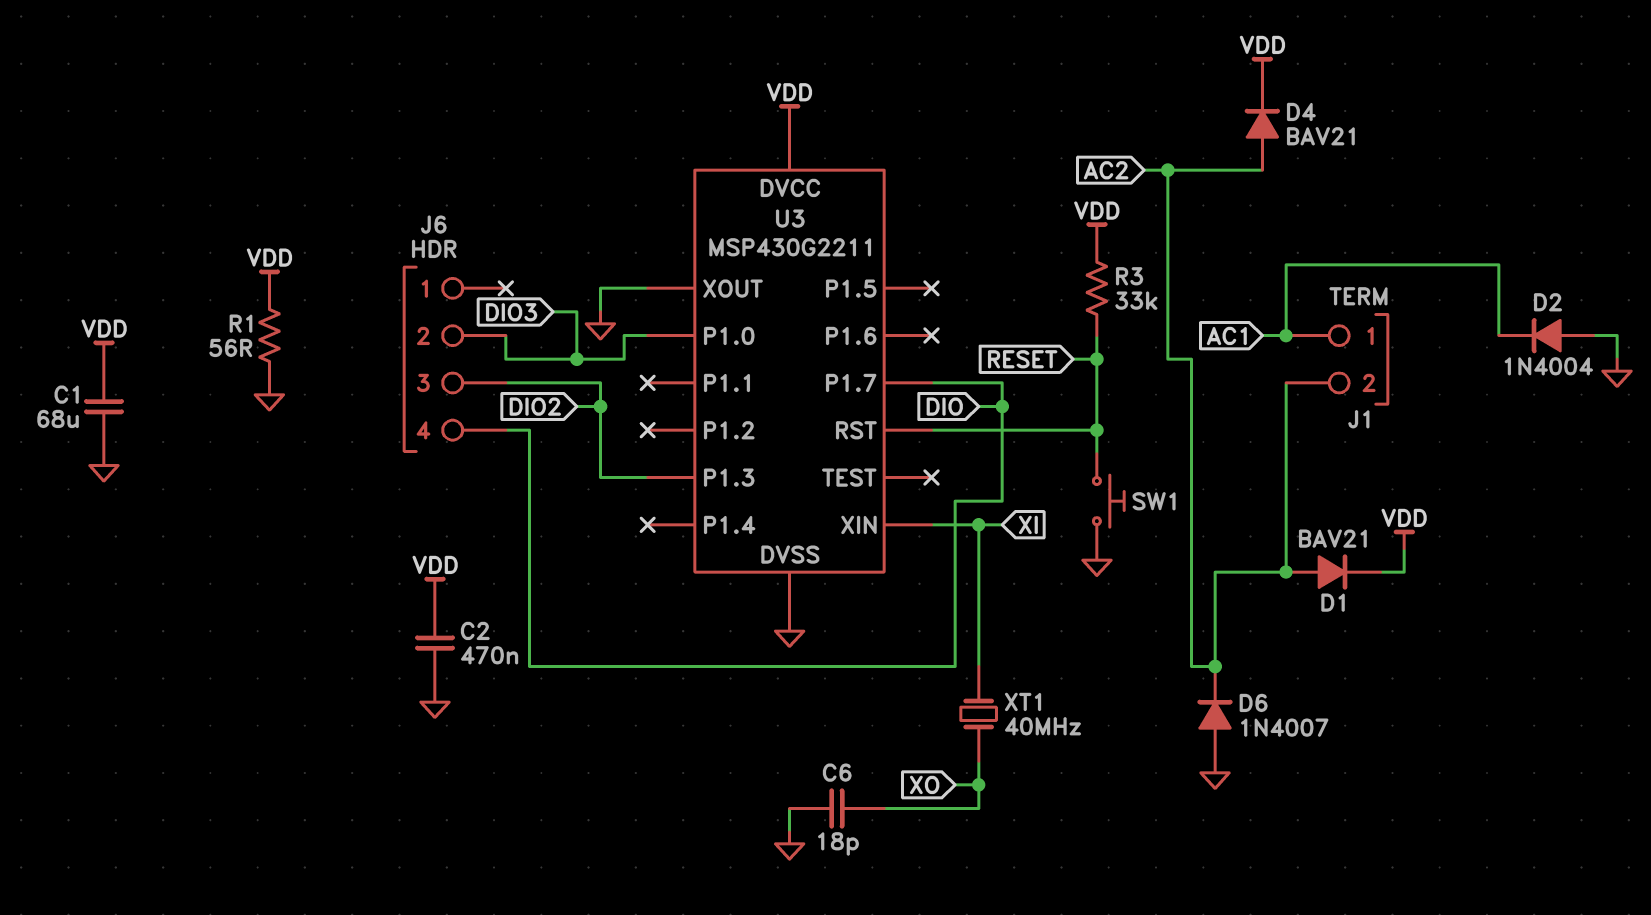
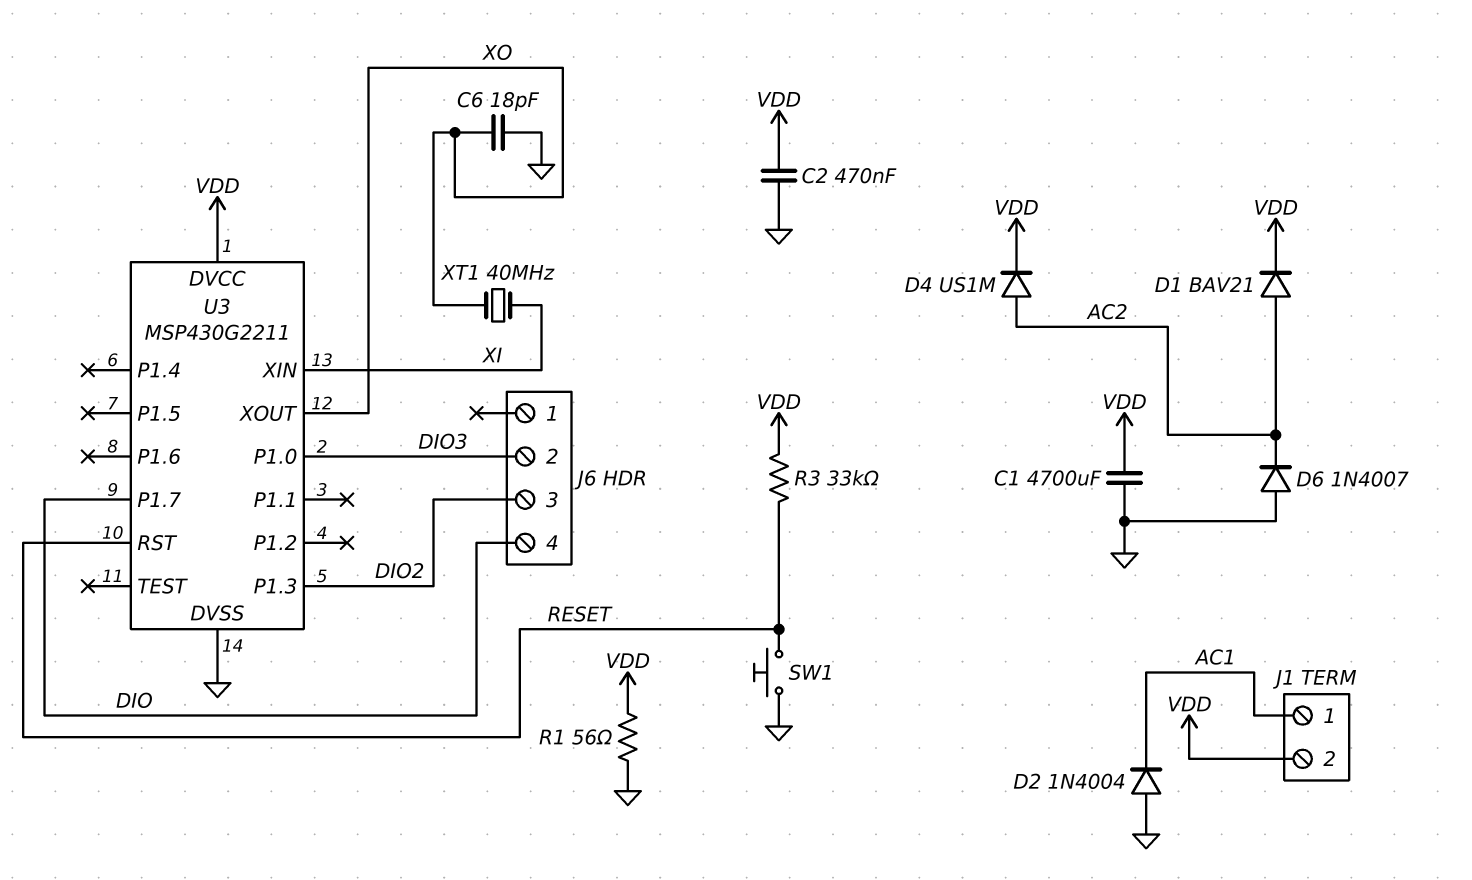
C1: 68uF (GND, VDD) -> 4700uF (GND, VDD)
D4: diode BAV21 (A AC2, K VDD) -> diode US1M (A AC2, K VDD)
J1 pin 2: AC2 -> VDD
U3 pin XOUT: GND -> XO

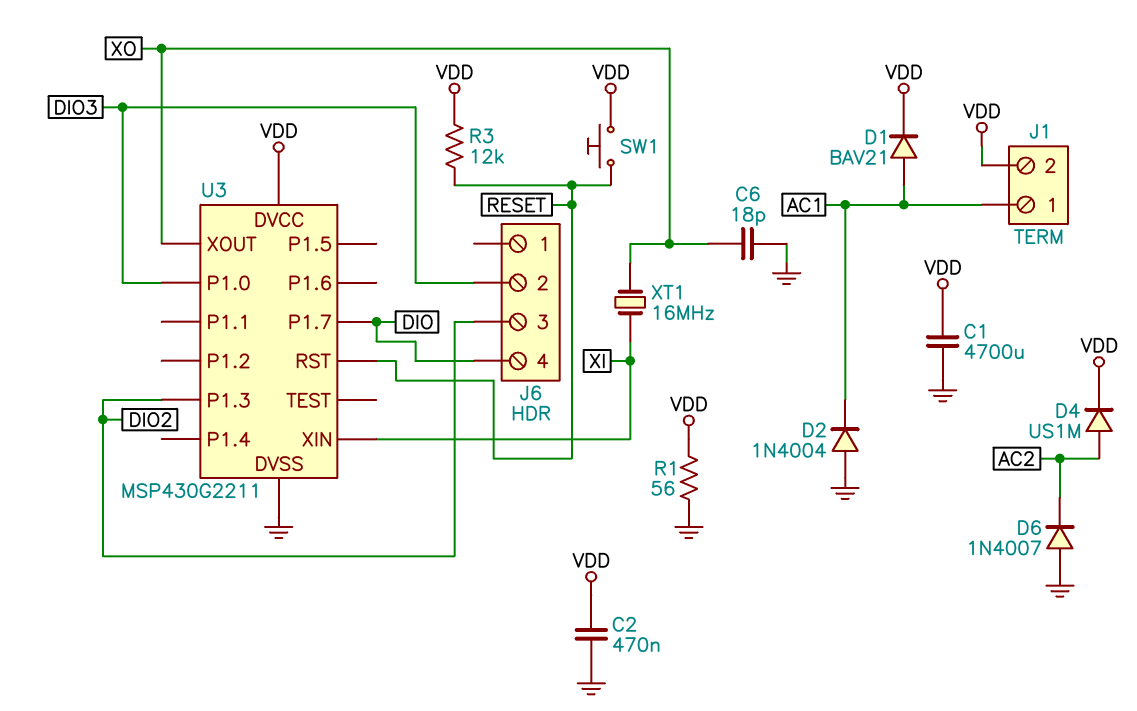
D1: diode BAV21 (A AC2, K VDD) -> diode BAV21 (A AC1, K VDD)
R3: 33k (RESET, VDD) -> 12k (RESET, VDD)
SW1: button (GND, RESET) -> button (RESET, VDD)
XT1: 40MHz (XI, XO) -> 16MHz (XI, XO)

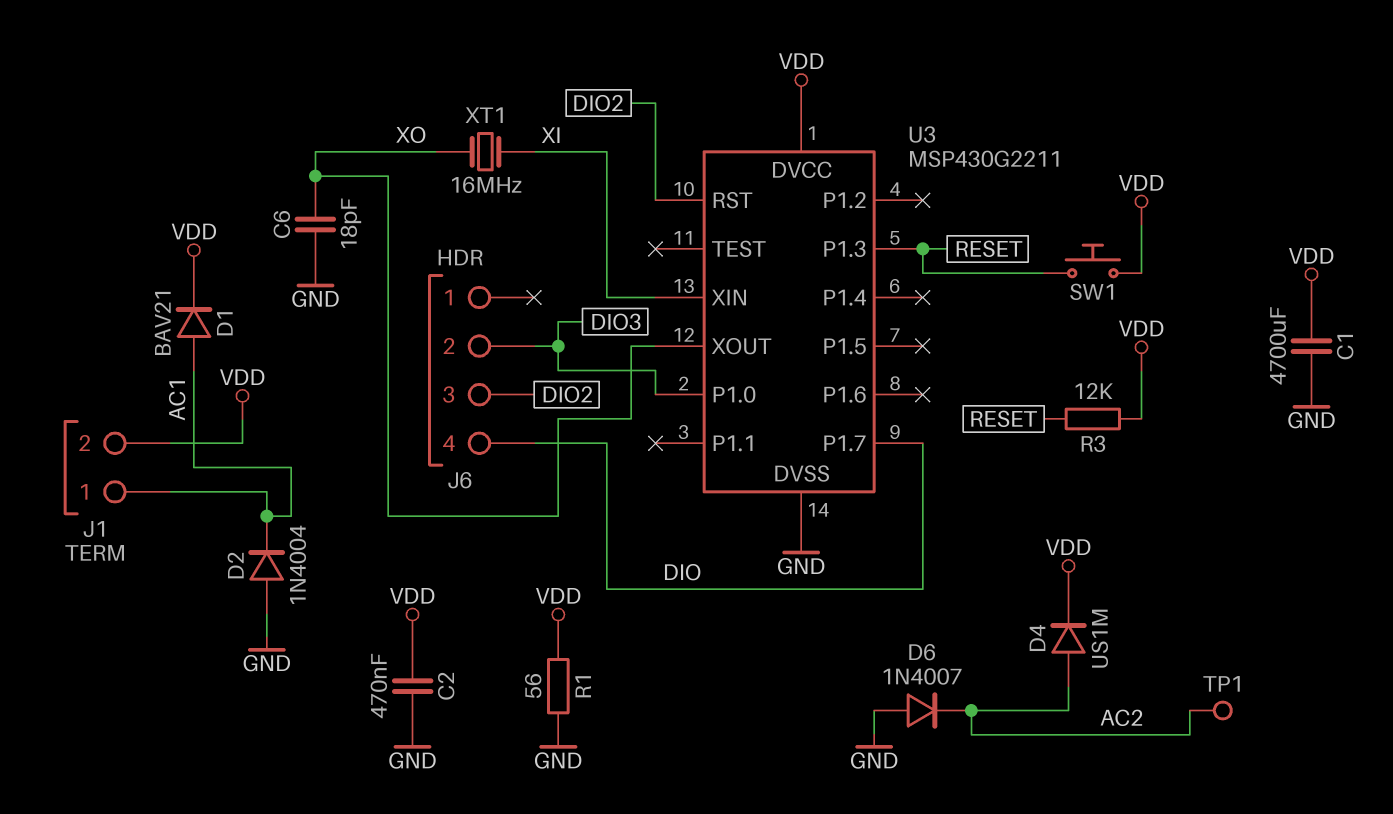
TP1: none -> test point (AC2)
U3 pin P1.3: DIO2 -> RESET
U3 pin RST: RESET -> DIO2

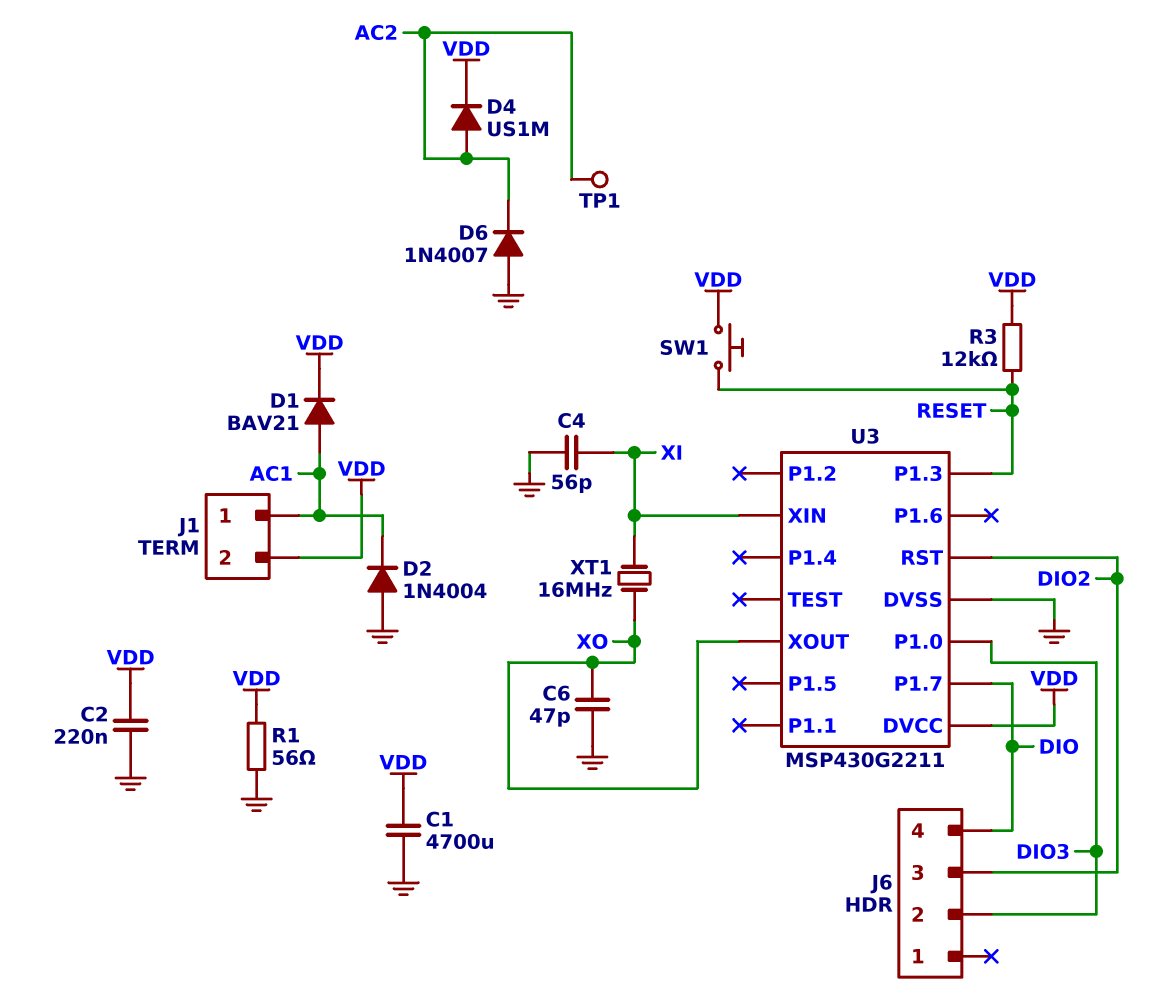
C2: 470nF (GND, VDD) -> 220nF (GND, VDD)
C4: none -> 56pF (GND, XI)
C6: 18pF (GND, XO) -> 47pF (GND, XO)

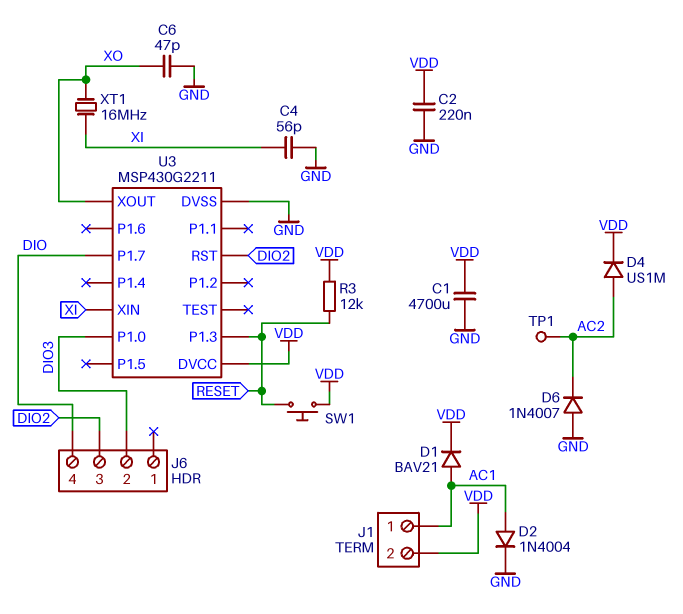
D2: diode 1N4004 (A GND, K AC1) -> diode 1N4004 (A AC1, K GND)
R1: 56 (GND, VDD) -> none

